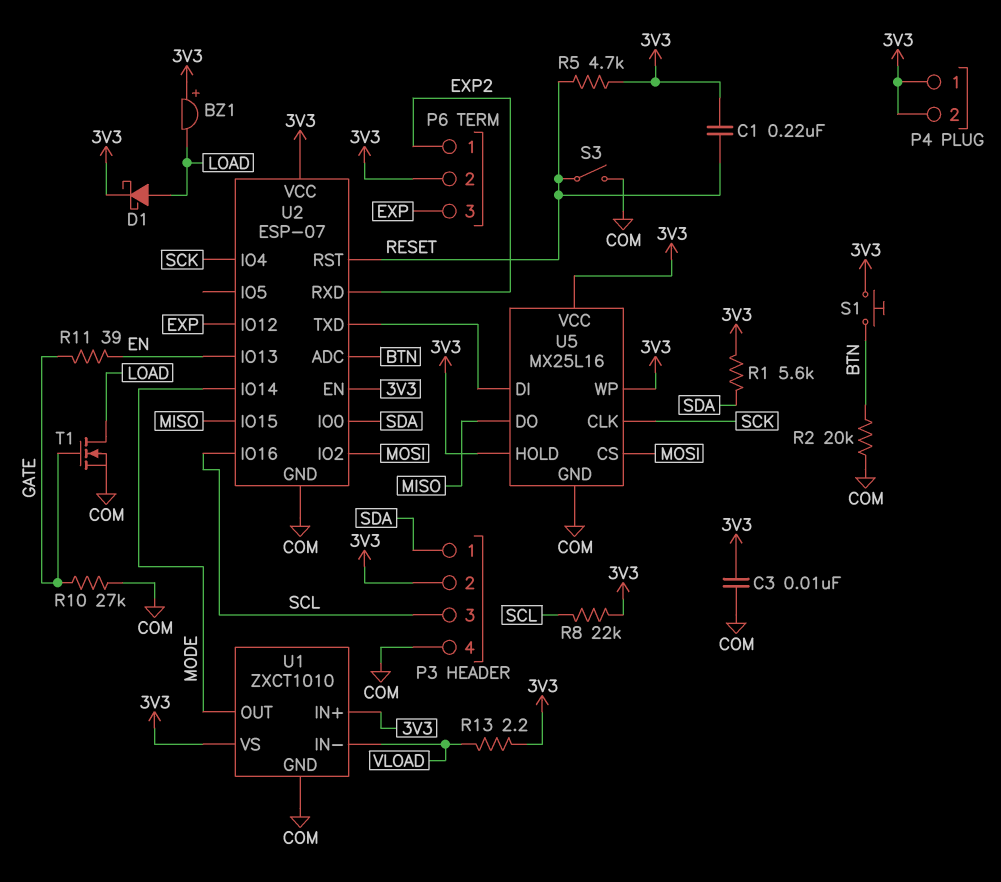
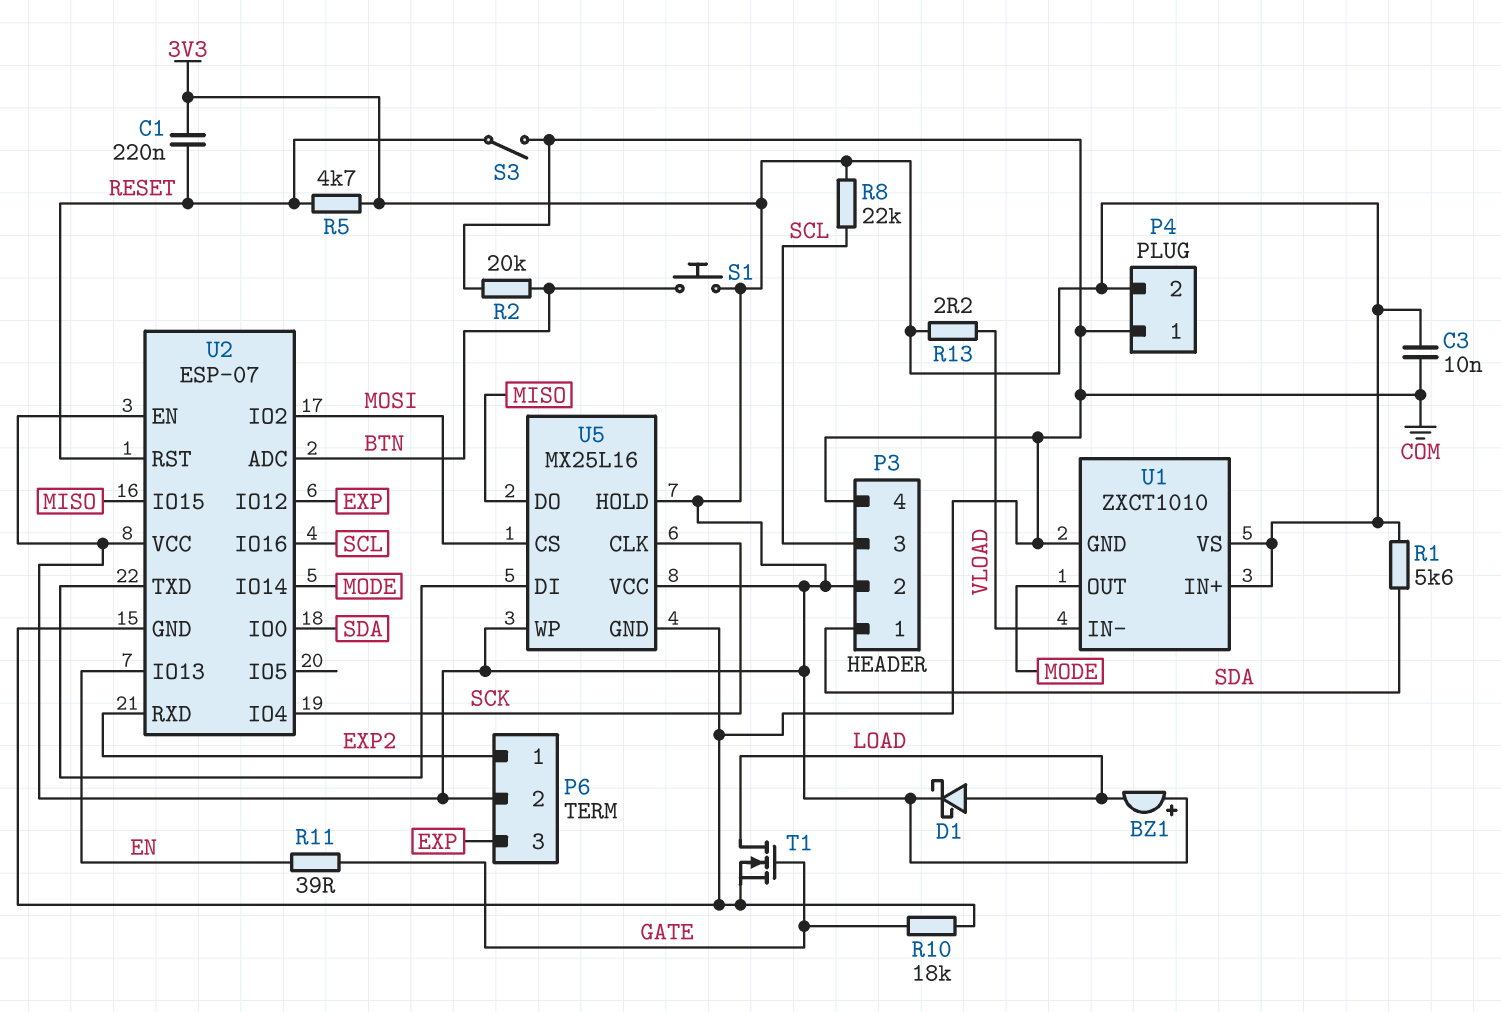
P4 pin 1: 3V3 -> COM
R10: 27k (COM, GATE) -> 18k (COM, GATE)

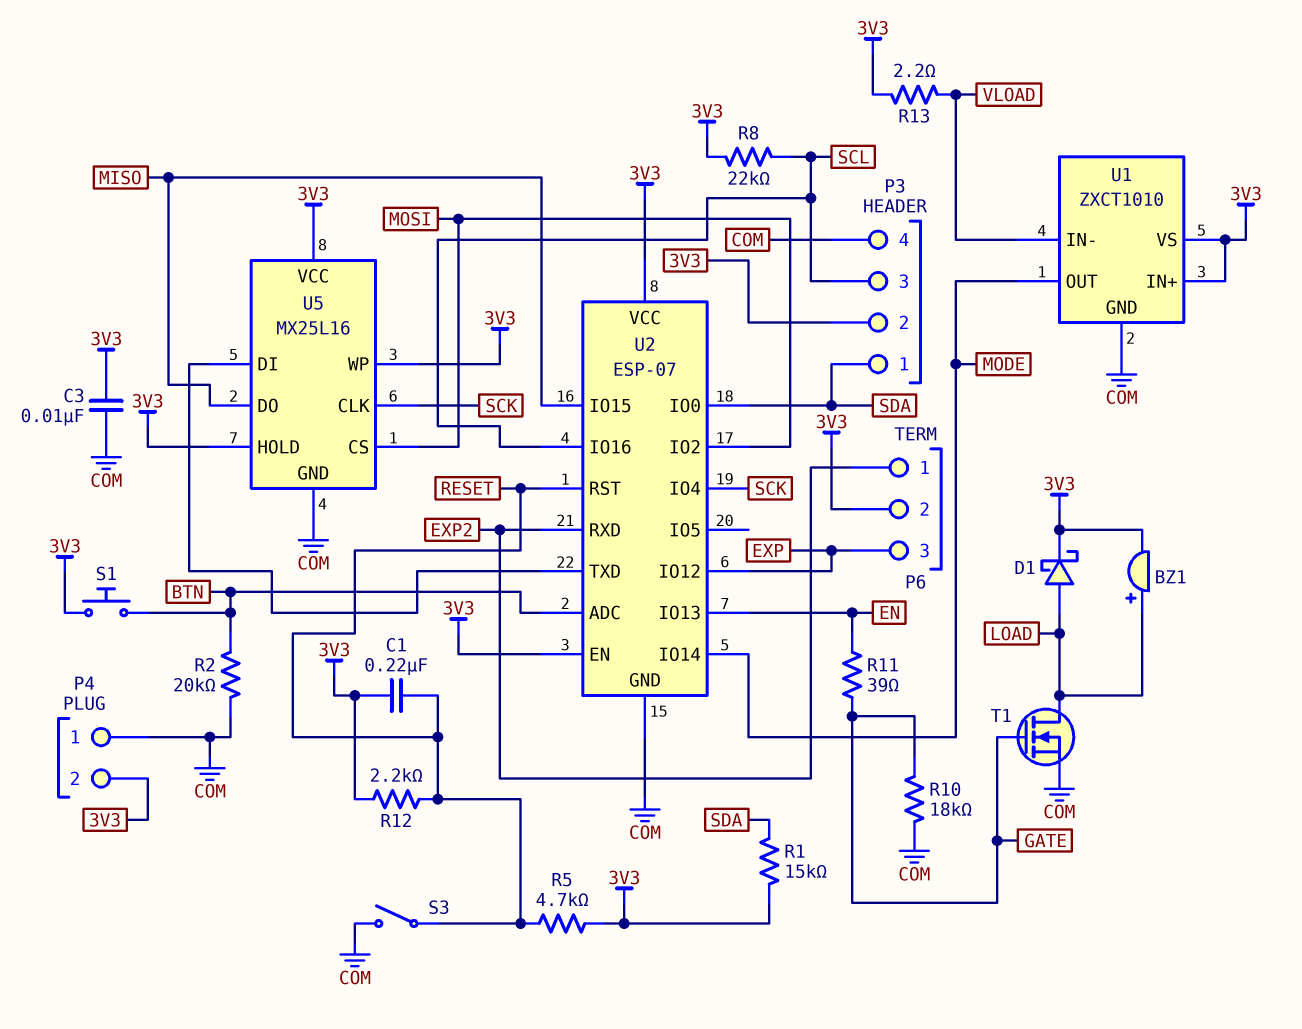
BZ1: buzzer (plus 3V3, minus LOAD) -> buzzer (plus LOAD, minus 3V3)
R1: 5.6k (3V3, SDA) -> 15k (3V3, SDA)
R12: none -> 2.2k (3V3, RESET)

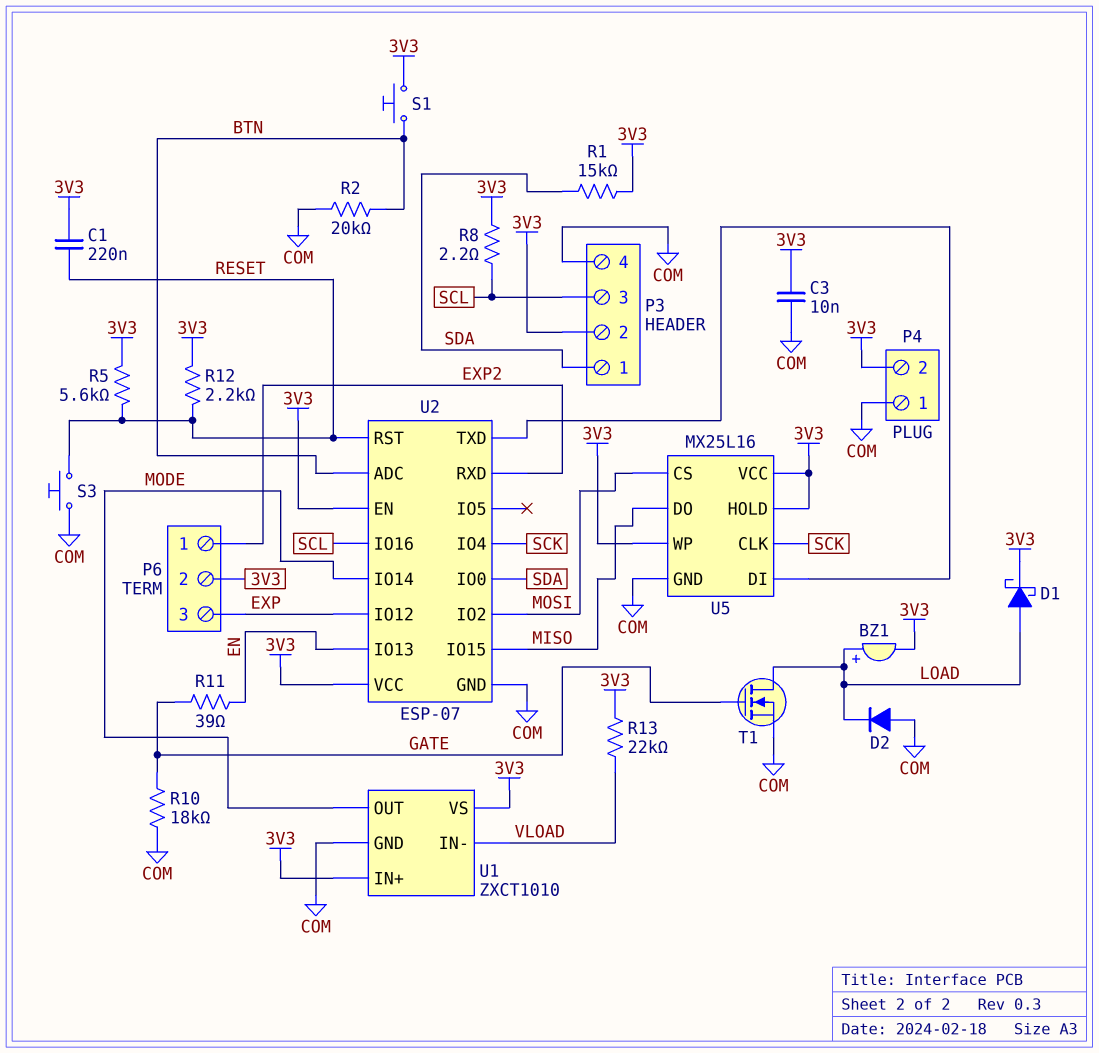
D2: none -> diode (A COM, K LOAD)
R5: 4.7k (3V3, RESET) -> 5.6k (3V3, RESET)
R8: 22k (3V3, SCL) -> 2.2 (3V3, SCL)
R13: 2.2 (3V3, VLOAD) -> 22k (3V3, VLOAD)
S3: switch (COM, RESET) -> button (COM, RESET)

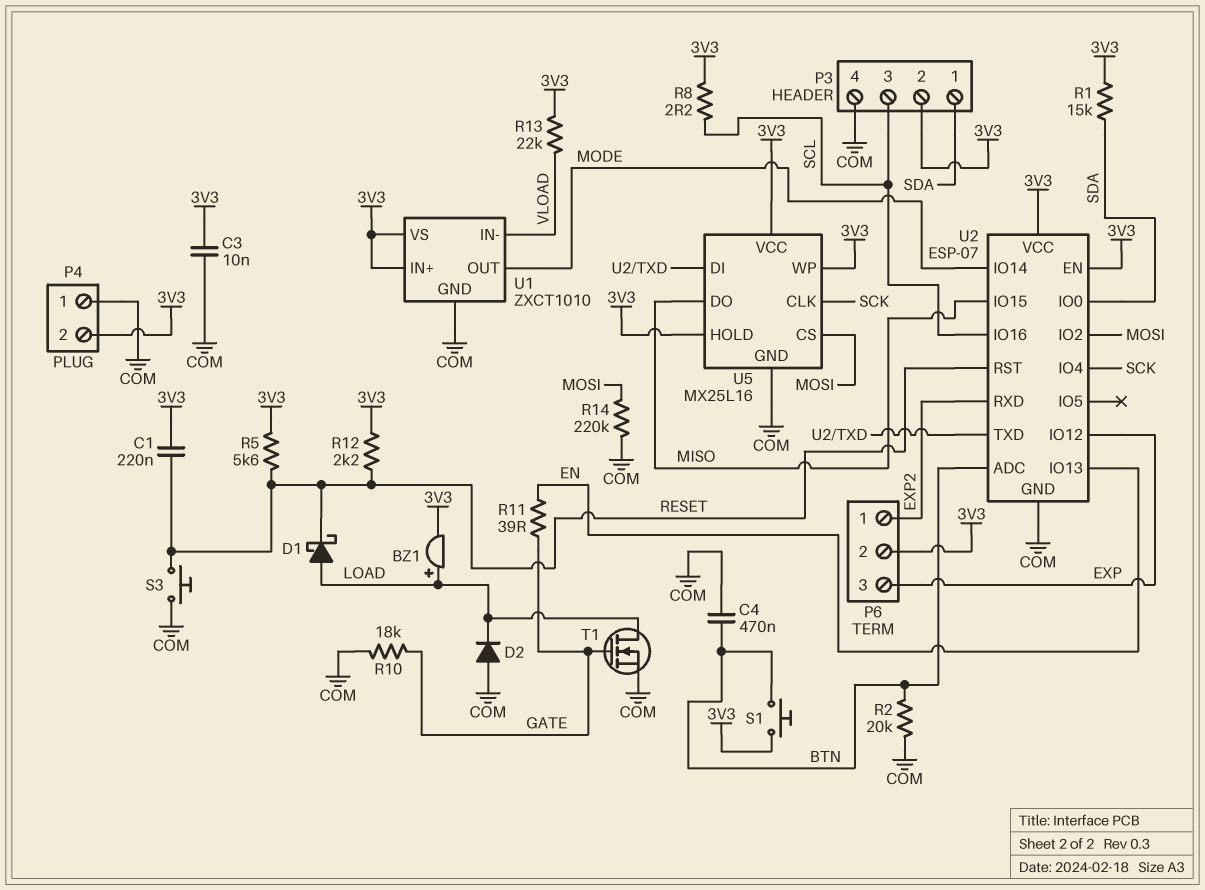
C4: none -> 470nF (BTN, COM)
D1: schottky (A LOAD, K 3V3) -> schottky (A LOAD, K RESET)
R14: none -> 220k (COM, MOSI)

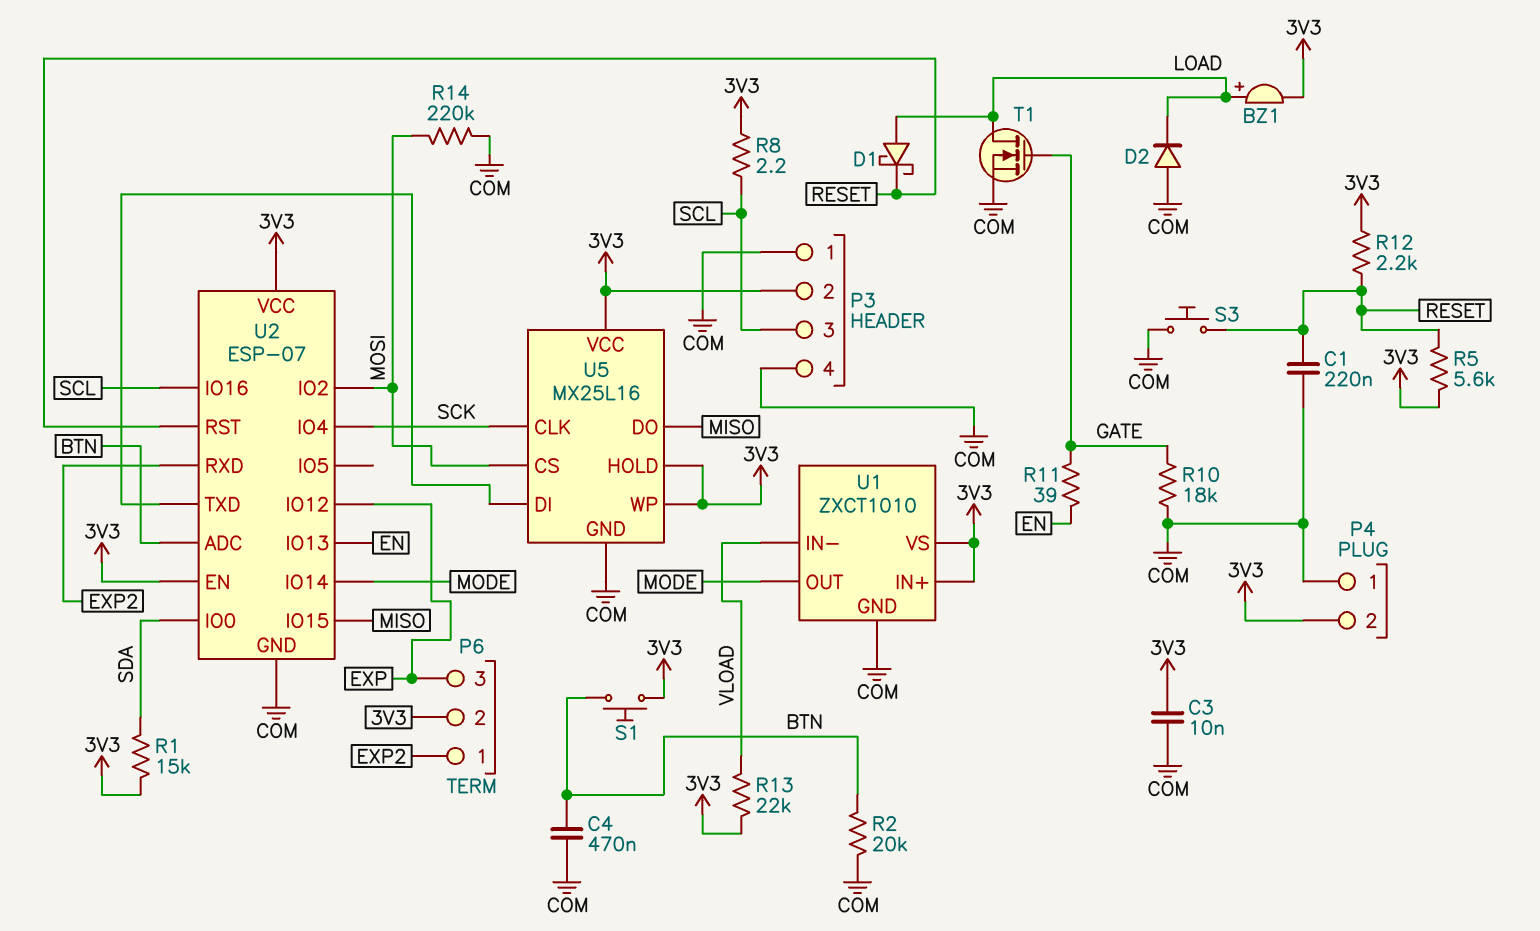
C1: 220nF (3V3, RESET) -> 220nF (COM, RESET)
P3 pin 1: SDA -> COM

